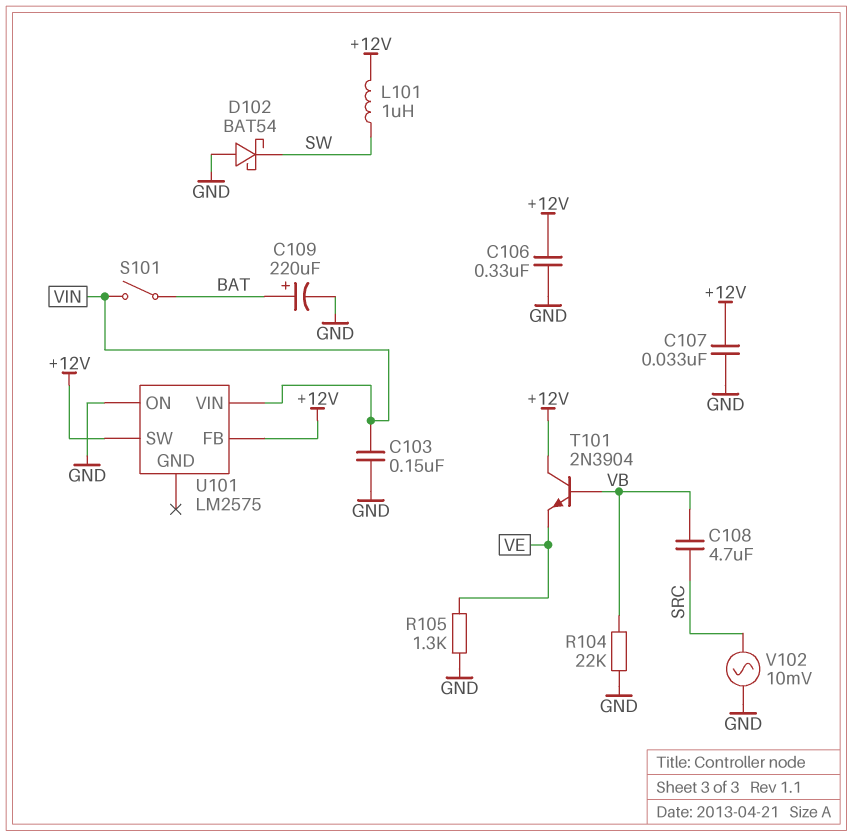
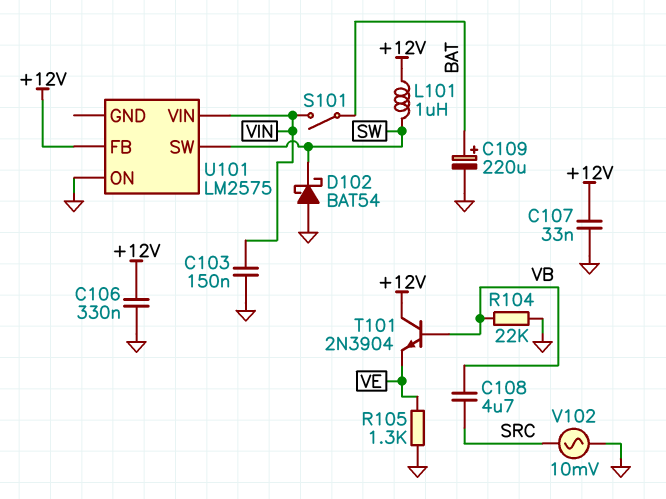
U101 pin SW: +12V -> SW

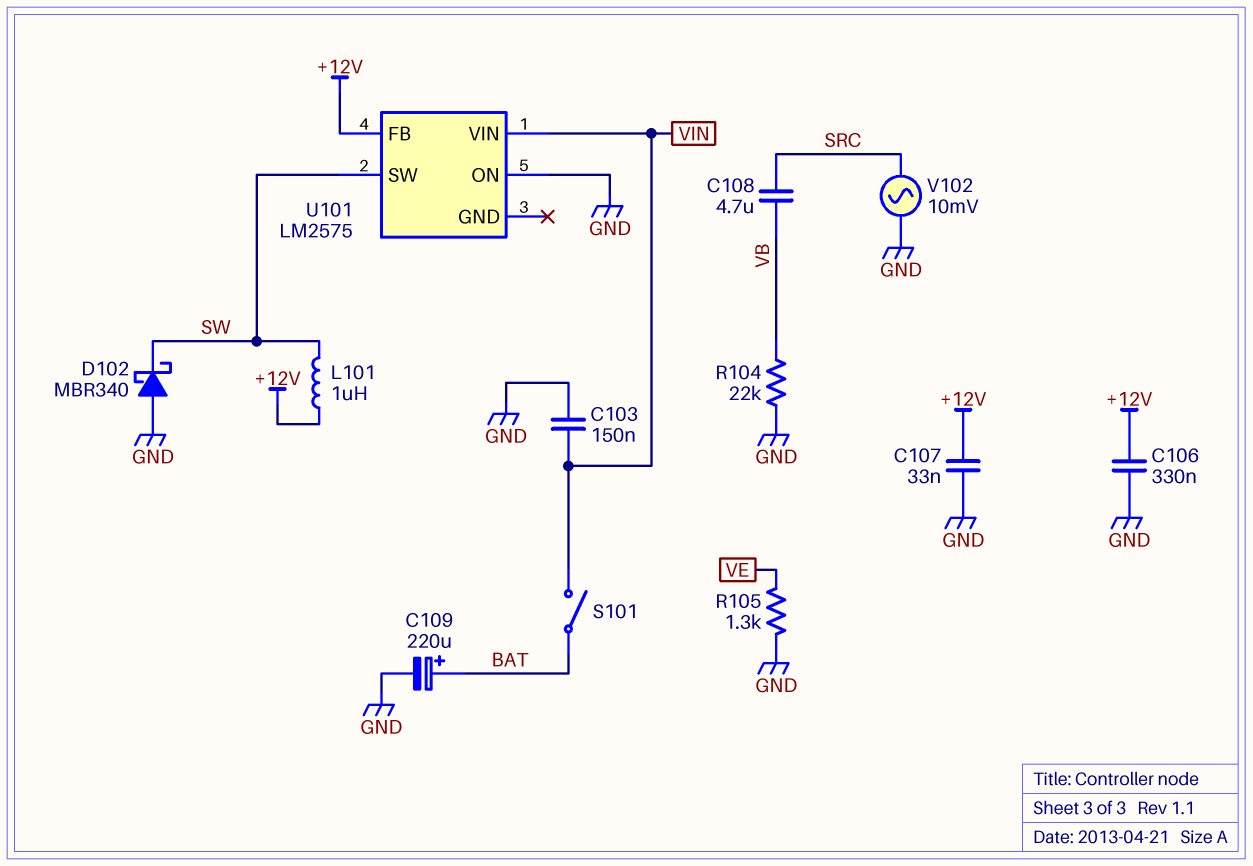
D102: schottky BAT54 (A GND, K SW) -> schottky MBR340 (A GND, K SW)
T101: NPN 2N3904 (B VB, C +12V, E VE) -> none

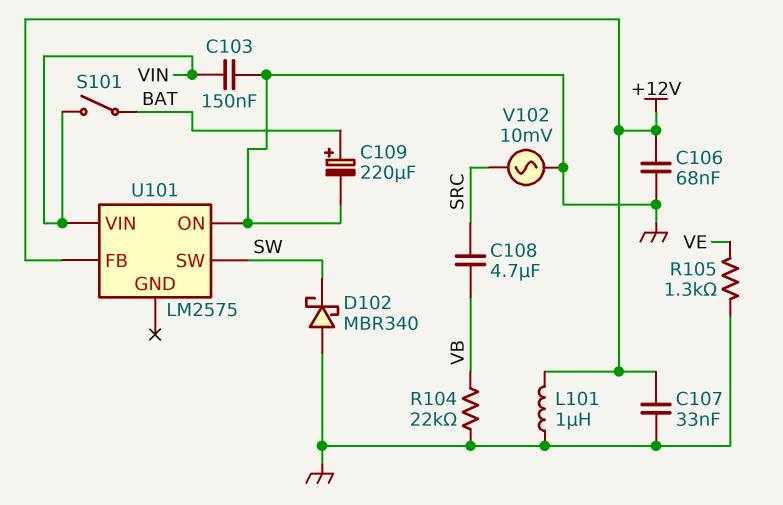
C106: 330nF (+12V, GND) -> 68nF (+12V, GND)
L101: 1uH (+12V, SW) -> 1uH (+12V, GND)

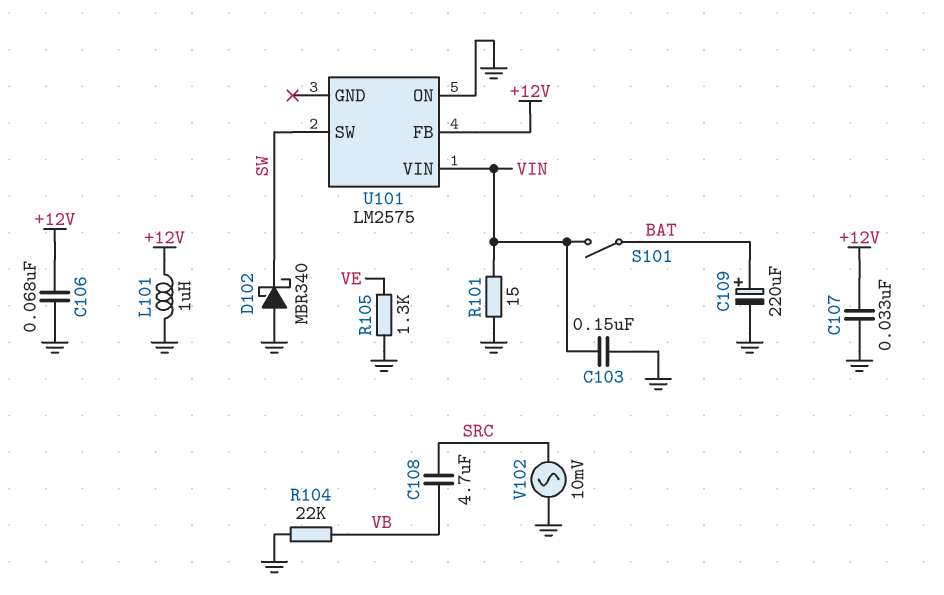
R101: none -> 15 (GND, VIN)

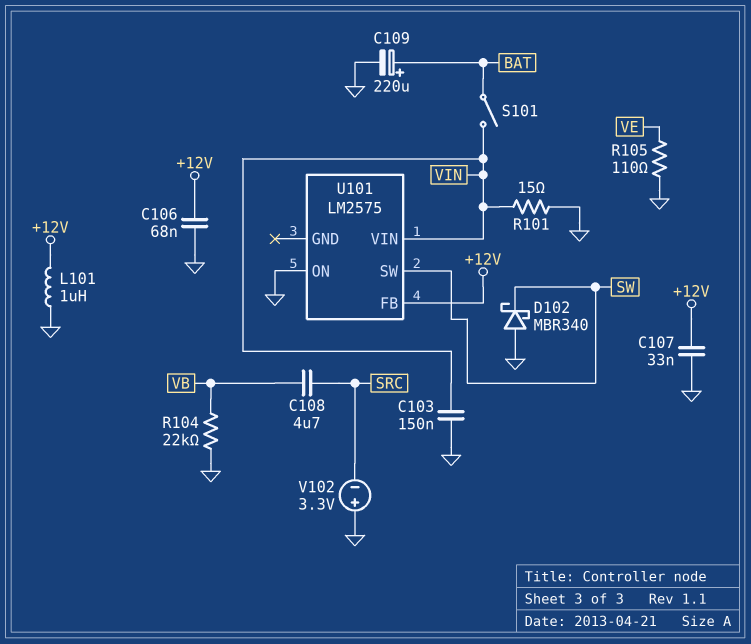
R105: 1.3k (GND, VE) -> 110 (GND, VE)
V102: AC 10mV (GND, SRC) -> 3.3V (plus GND, minus SRC)

